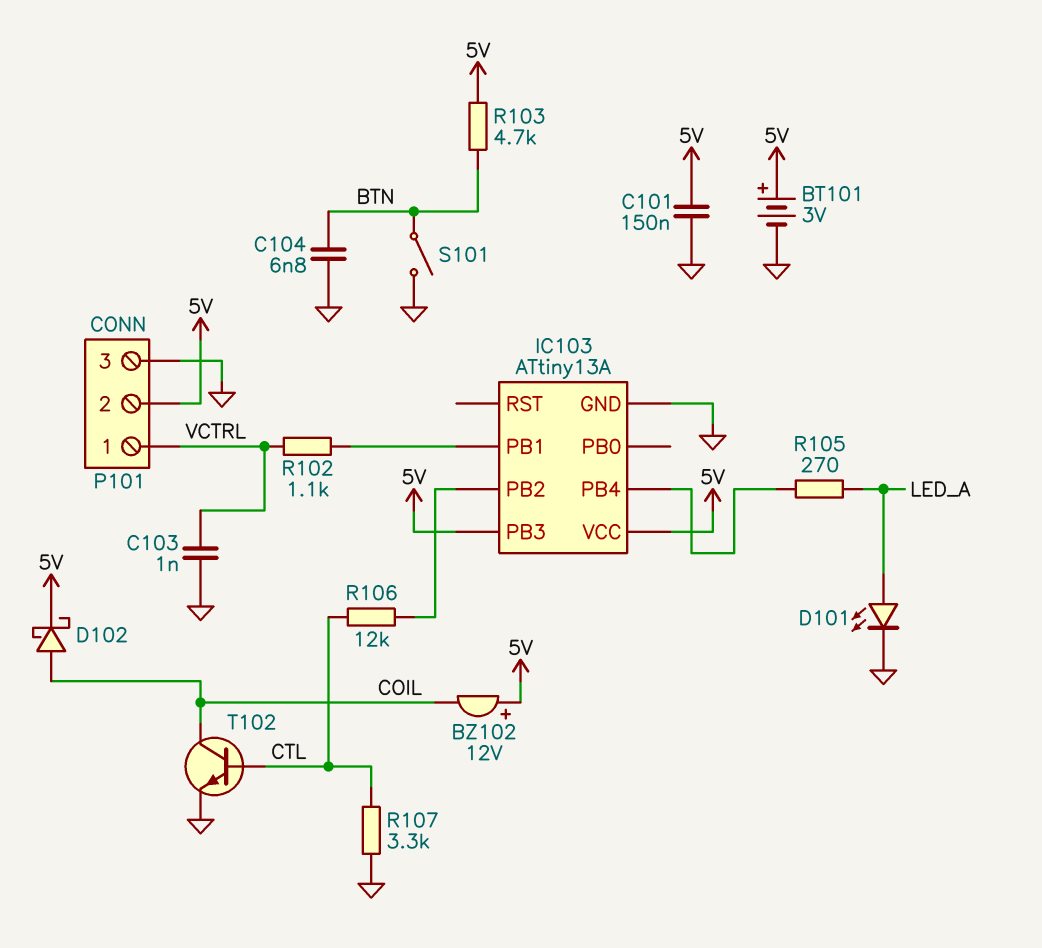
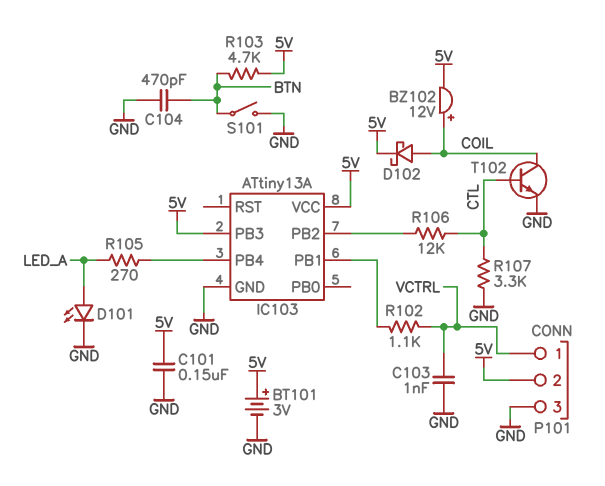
BZ102: buzzer 12V (plus 5V, minus COIL) -> buzzer 12V (plus COIL, minus 5V)
C104: 6.8nF (BTN, GND) -> 470pF (BTN, GND)

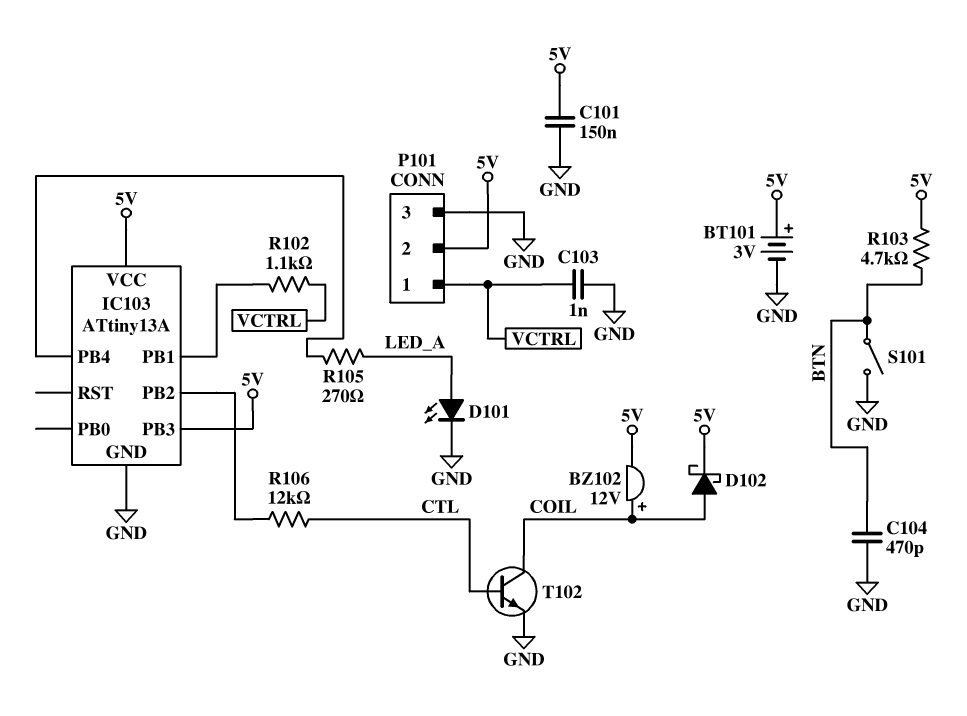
R107: 3.3k (CTL, GND) -> none

